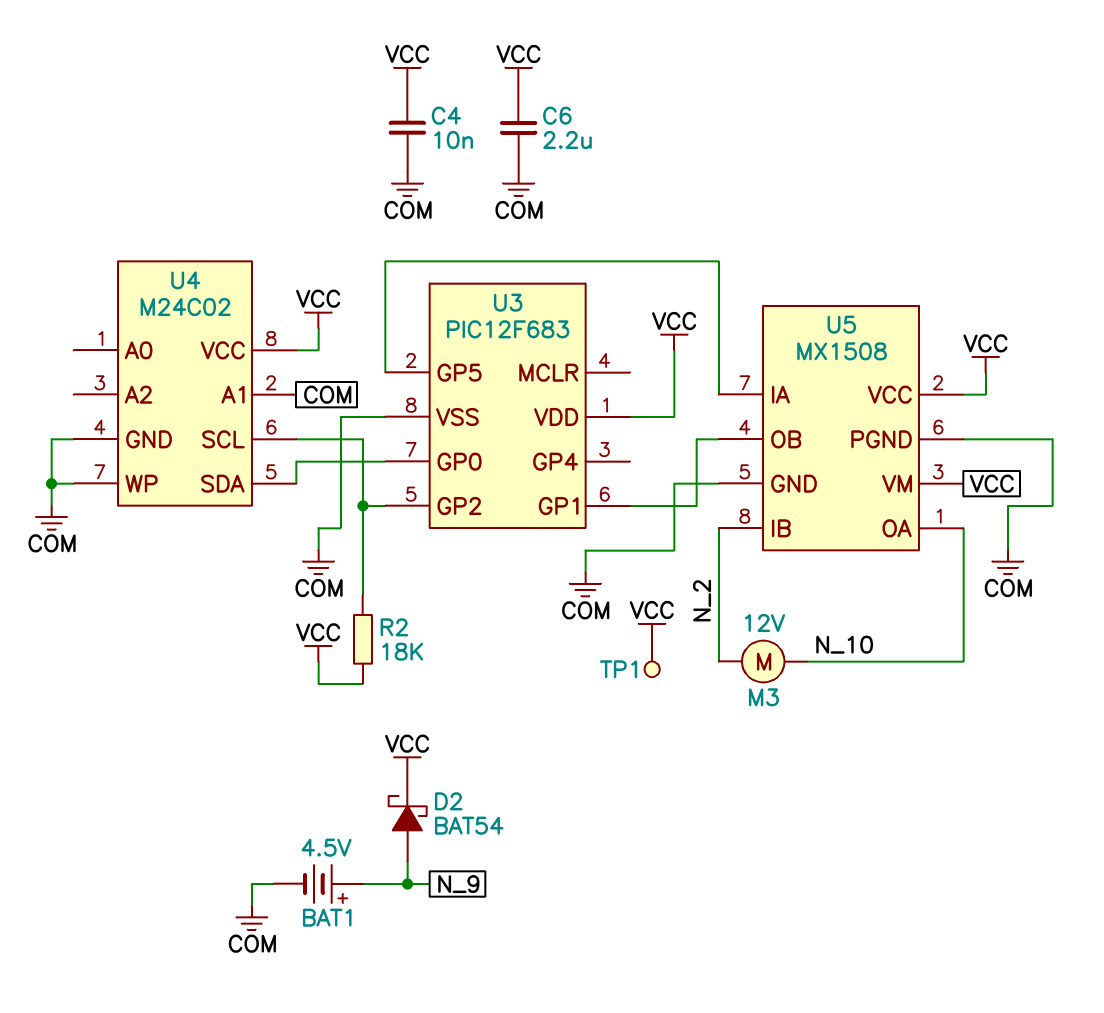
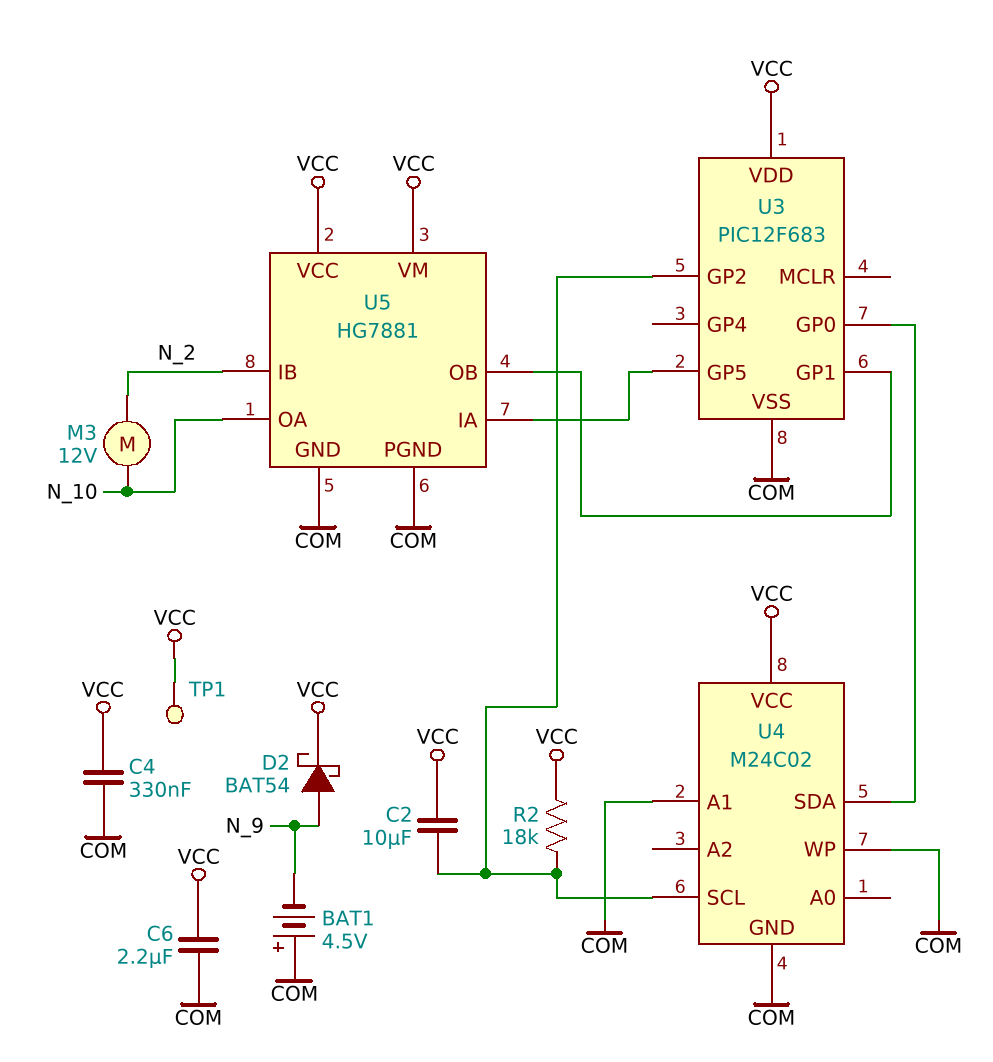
BAT1: 4.5V (plus N_9, minus COM) -> 4.5V (plus COM, minus N_9)
C2: none -> 10uF (U3/GP2, VCC)
C4: 10nF (COM, VCC) -> 330nF (COM, VCC)
U5: MX1508 -> HG7881

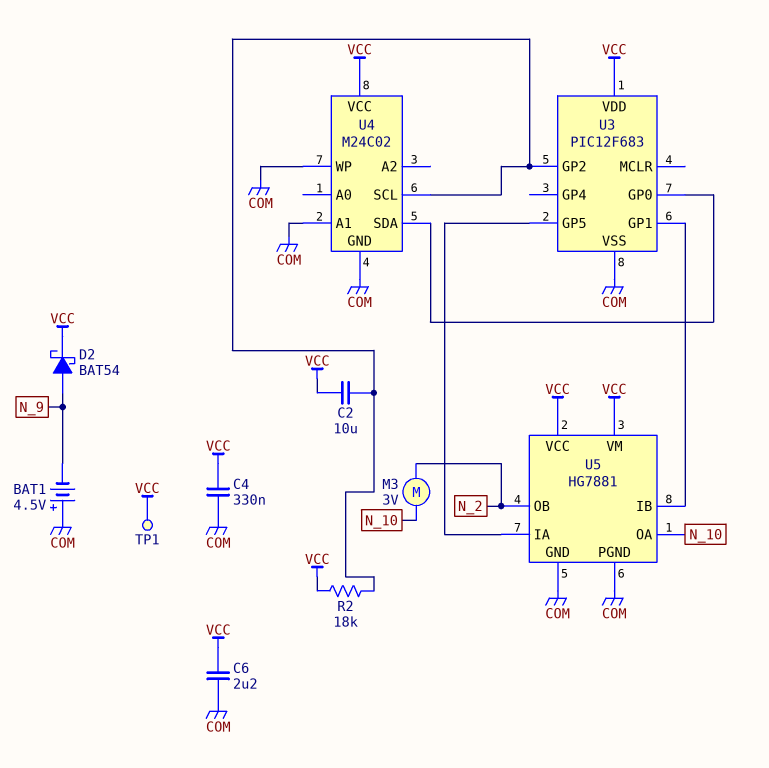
M3: motor 12V (N_2, N_10) -> motor 3V (N_2, N_10)
U5 pin IB: N_2 -> U3/GP1
U5 pin OB: U3/GP1 -> N_2

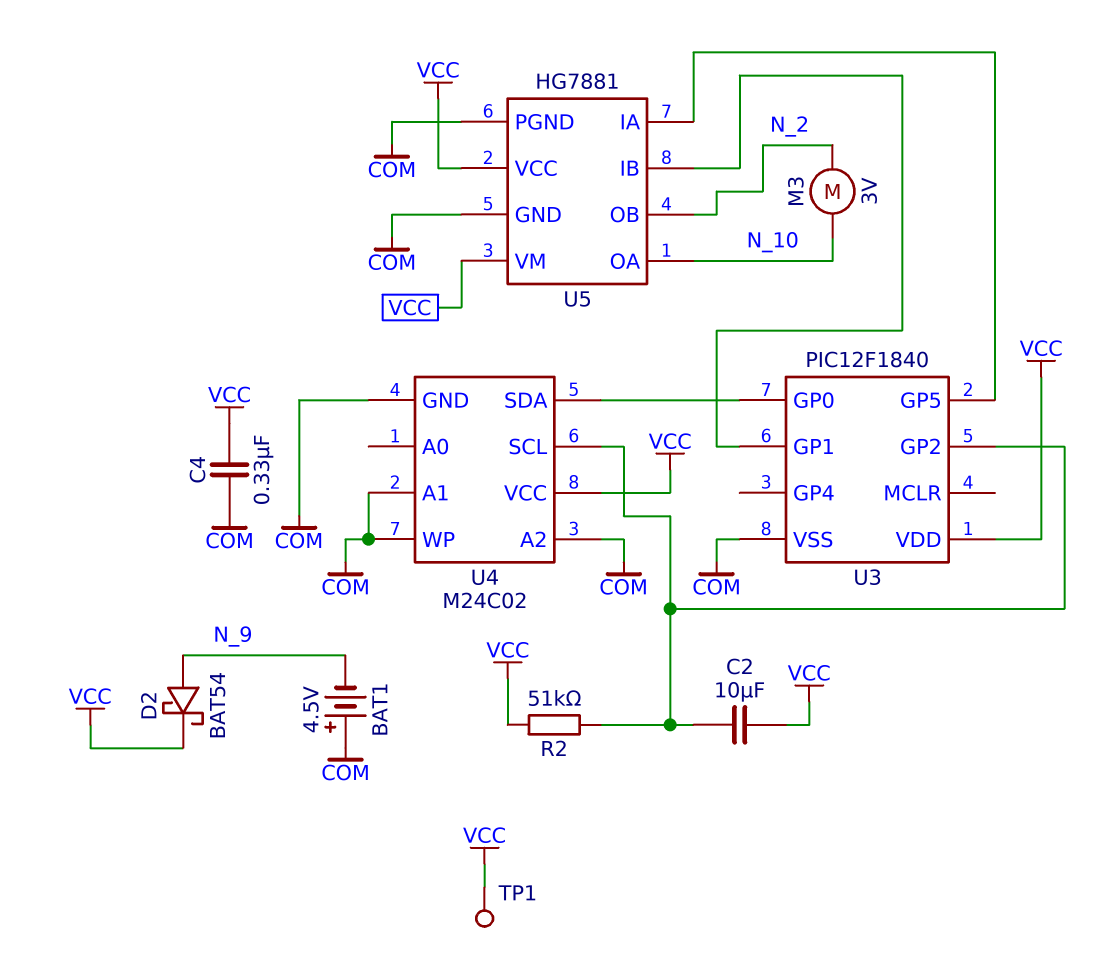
C6: 2.2uF (COM, VCC) -> none
R2: 18k (U3/GP2, VCC) -> 51k (U3/GP2, VCC)
U3: PIC12F683 -> PIC12F1840
U4 pin A2: none -> COM

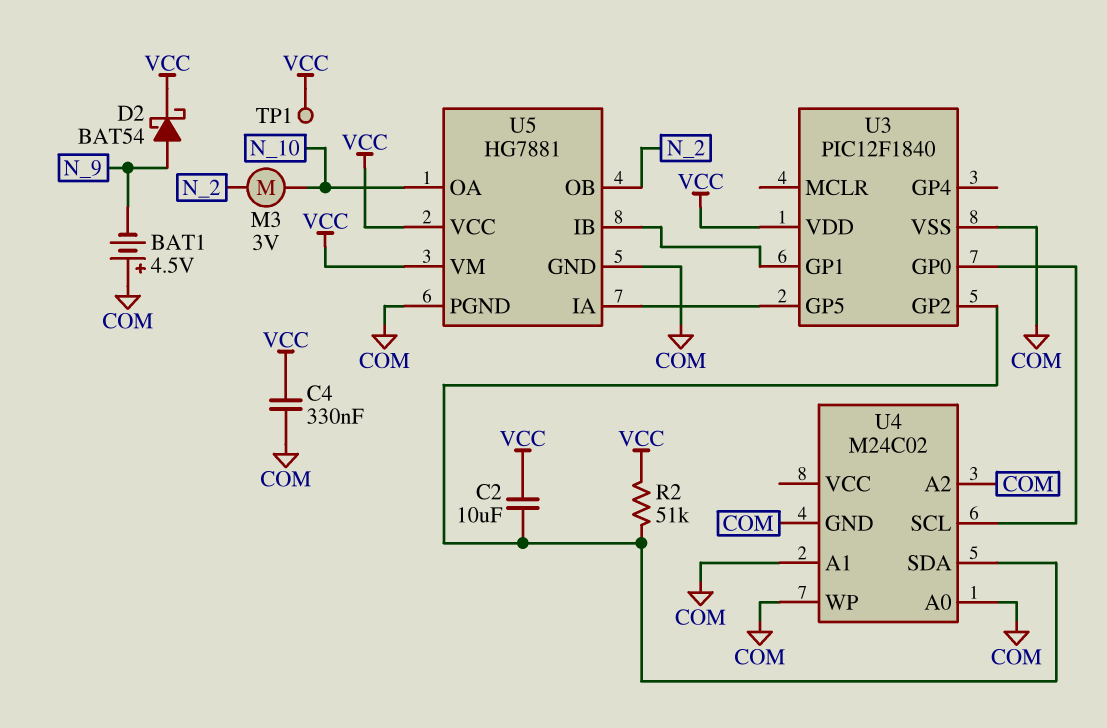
U4 pin A0: none -> COM
U4 pin SCL: U3/GP2 -> U3/GP0
U4 pin SDA: U3/GP0 -> U3/GP2
U4 pin VCC: VCC -> none

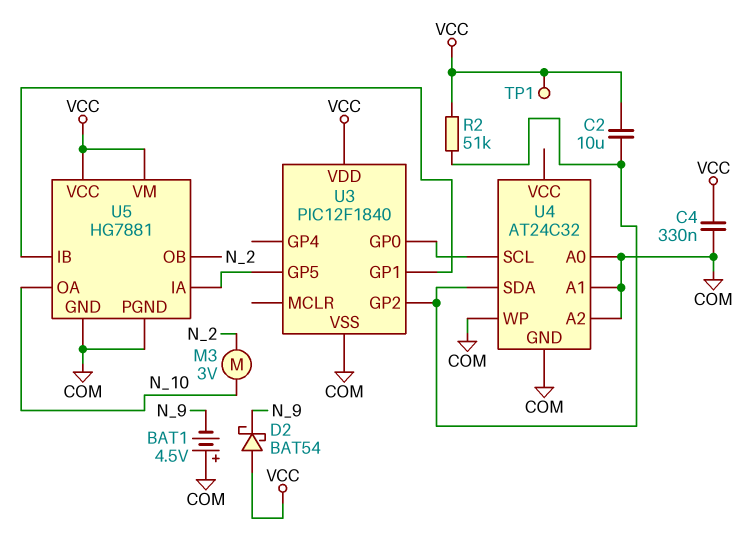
D2: schottky BAT54 (A N_9, K VCC) -> schottky BAT54 (A VCC, K N_9)
U4: M24C02 -> AT24C32

